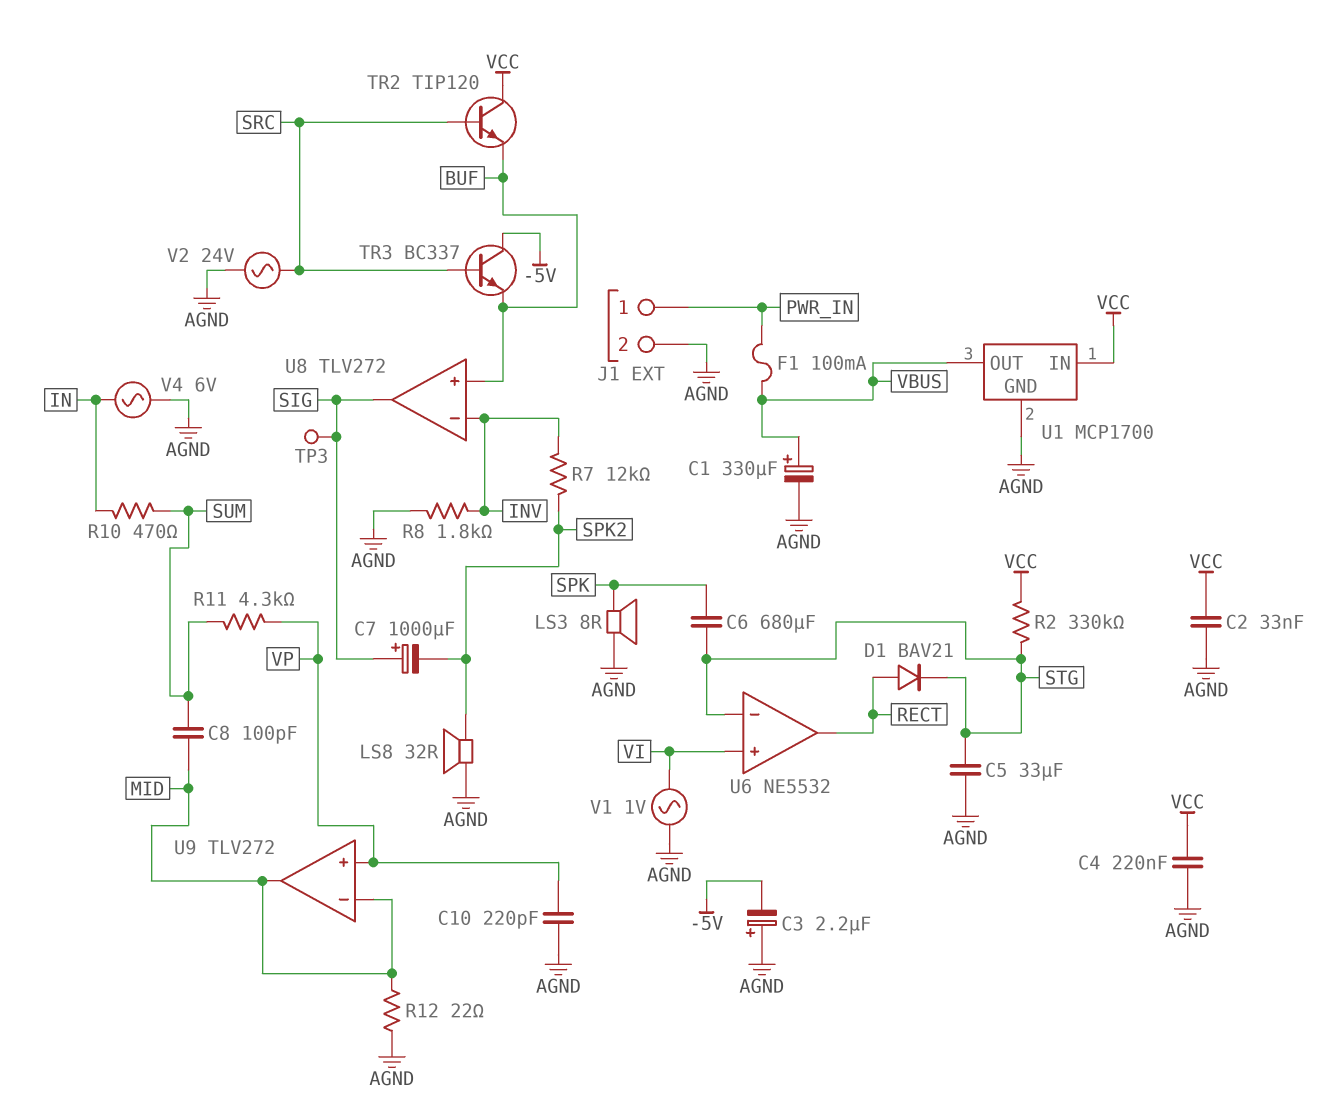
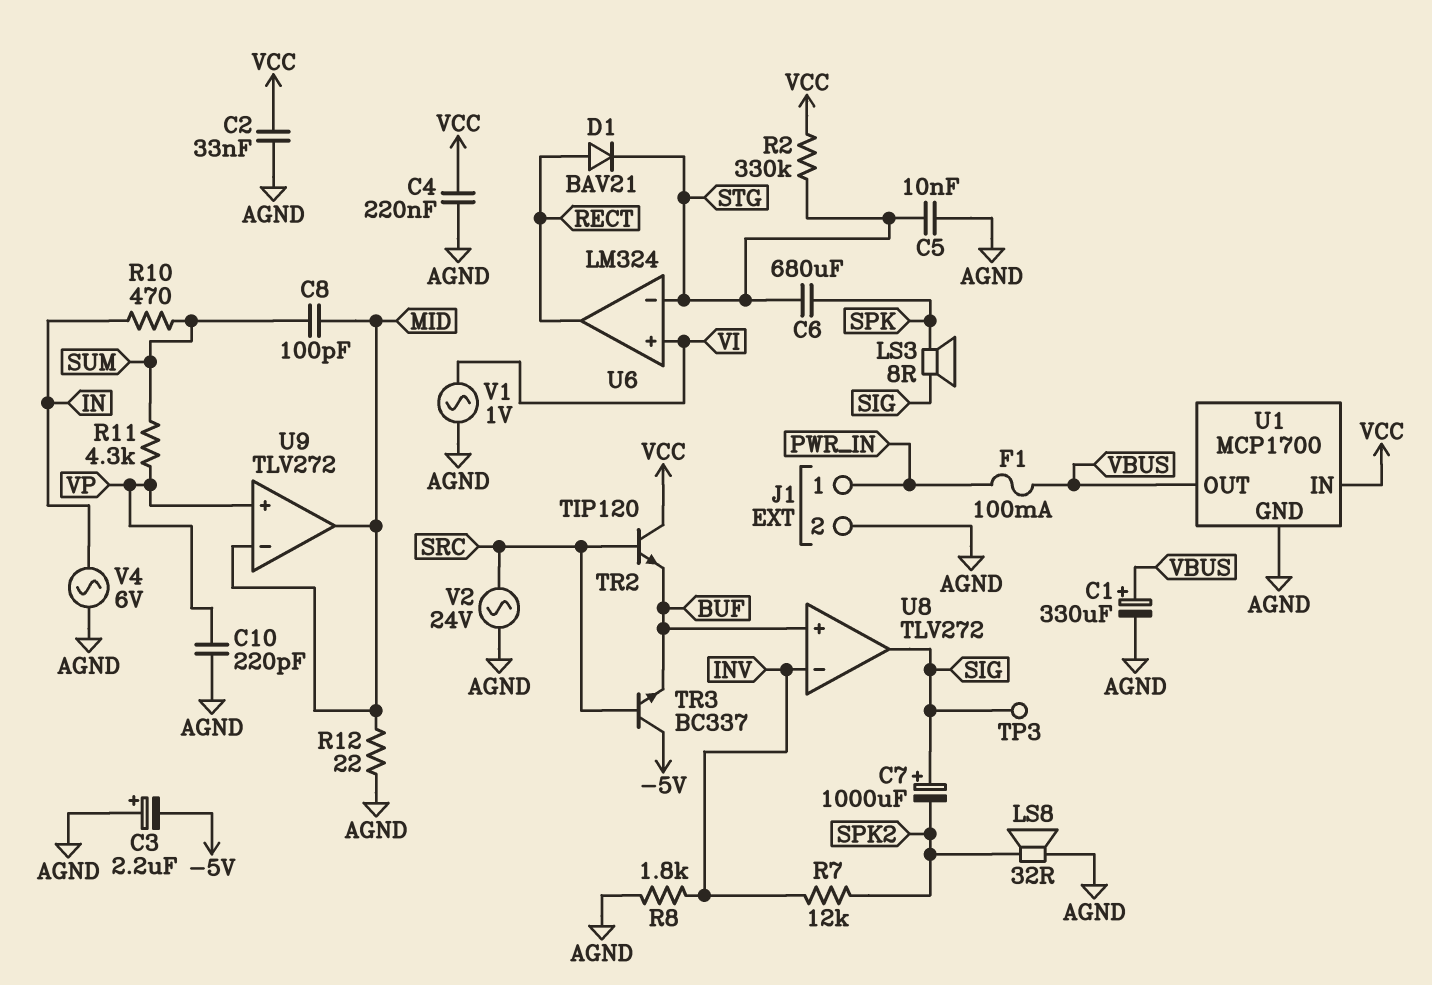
C5: 33uF (AGND, STG) -> 10nF (AGND, STG)
LS3: speaker 8R (AGND, SPK) -> speaker 8R (SIG, SPK)
U6: NE5532 -> LM324

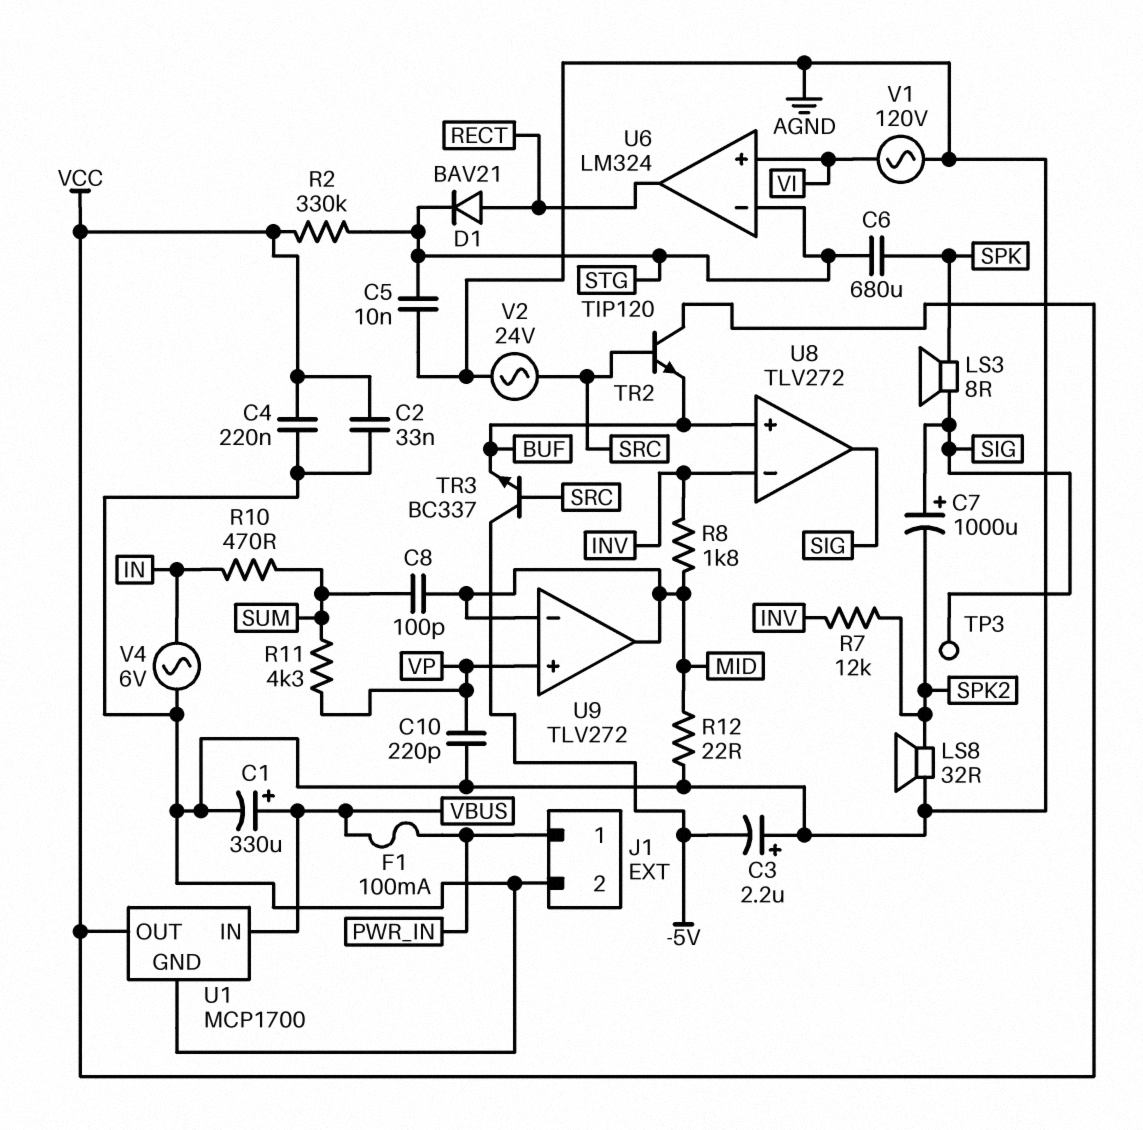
R8: 1.8k (AGND, INV) -> 1.8k (INV, MID)
U1 pin IN: VCC -> VBUS
U1 pin OUT: VBUS -> VCC
V1: AC 1V (AGND, VI) -> AC 120V (AGND, VI)

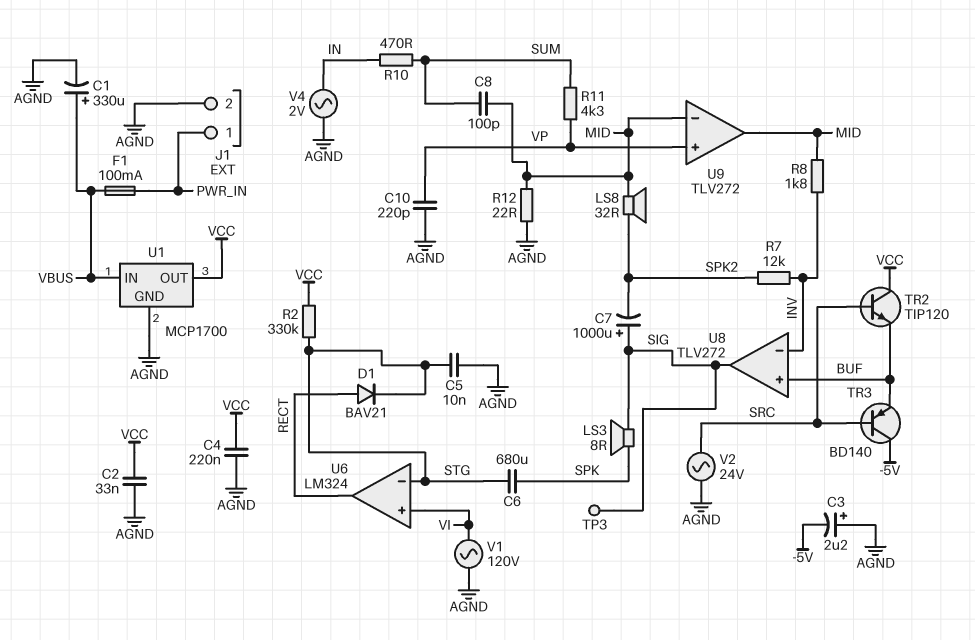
LS8: speaker 32R (AGND, SPK2) -> speaker 32R (MID, SPK2)
TR3: NPN BC337 (B SRC, C -5V, E BUF) -> PNP BD140 (B SRC, C -5V, E BUF)
V4: AC 6V (AGND, IN) -> AC 2V (AGND, IN)

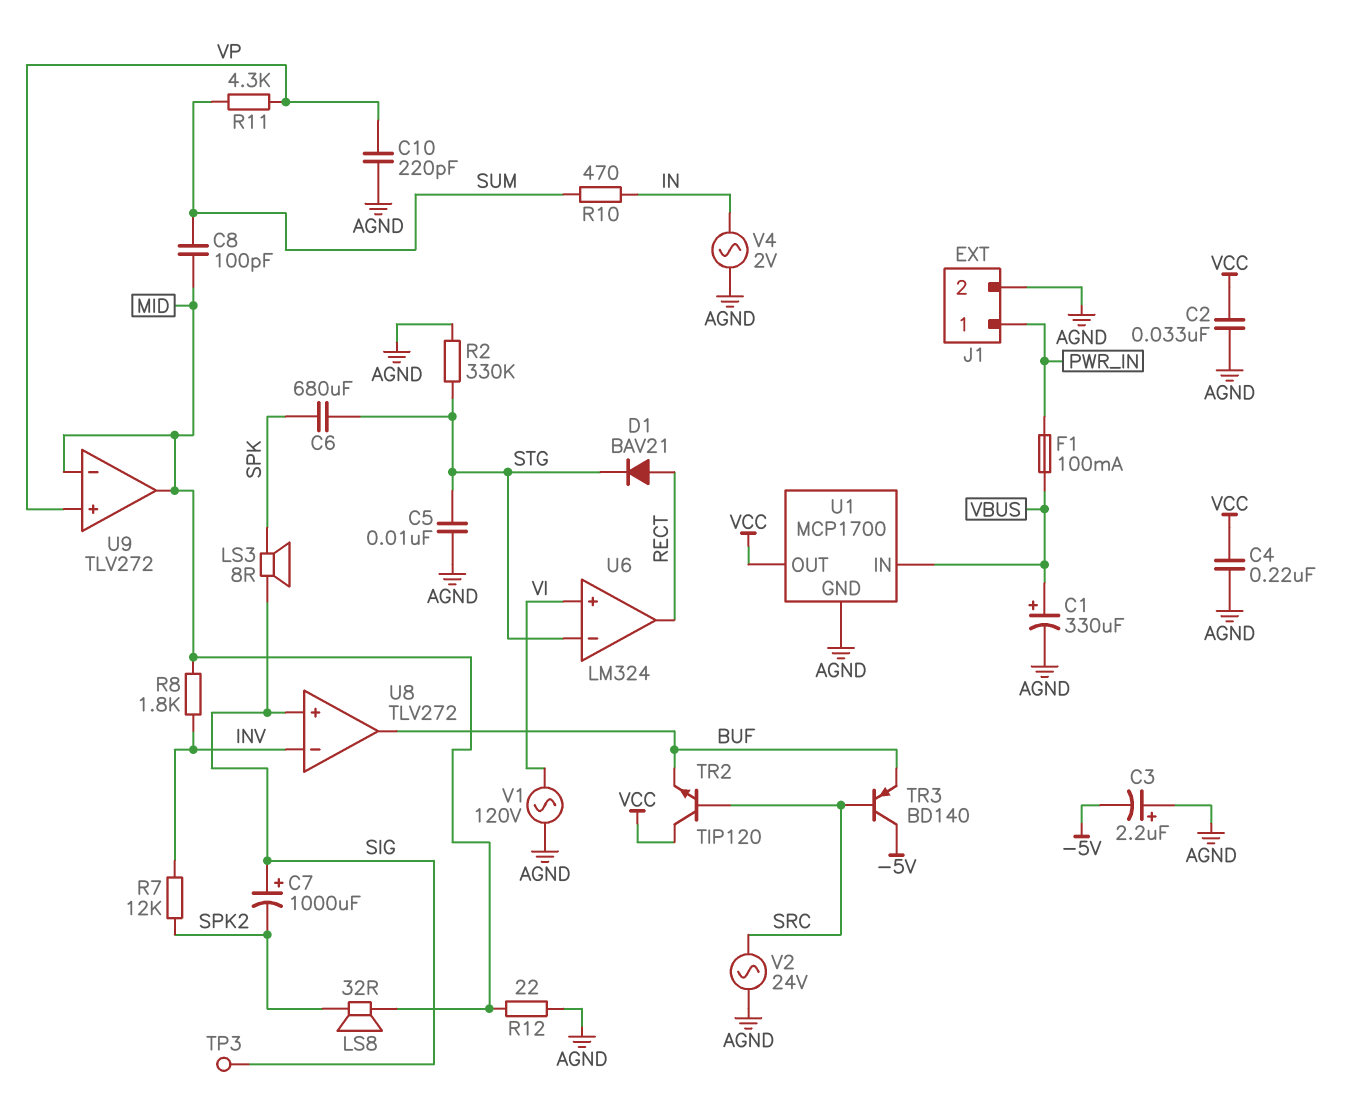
R2: 330k (STG, VCC) -> 330k (AGND, STG)
U8 pin in+: BUF -> SIG
U8 pin out: SIG -> BUF

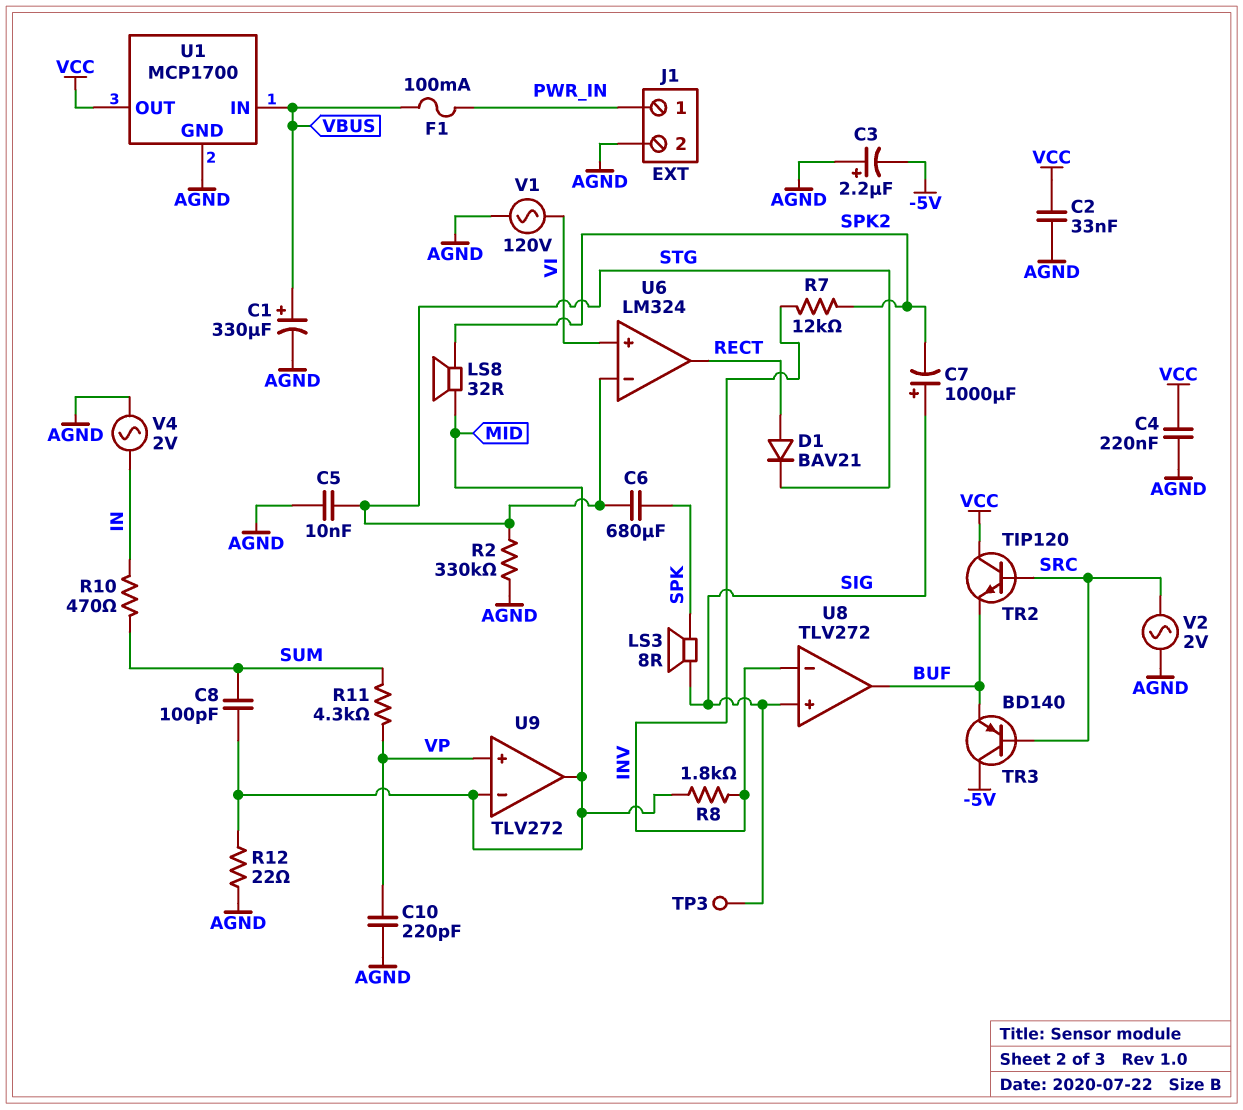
V2: AC 24V (AGND, SRC) -> AC 2V (AGND, SRC)

